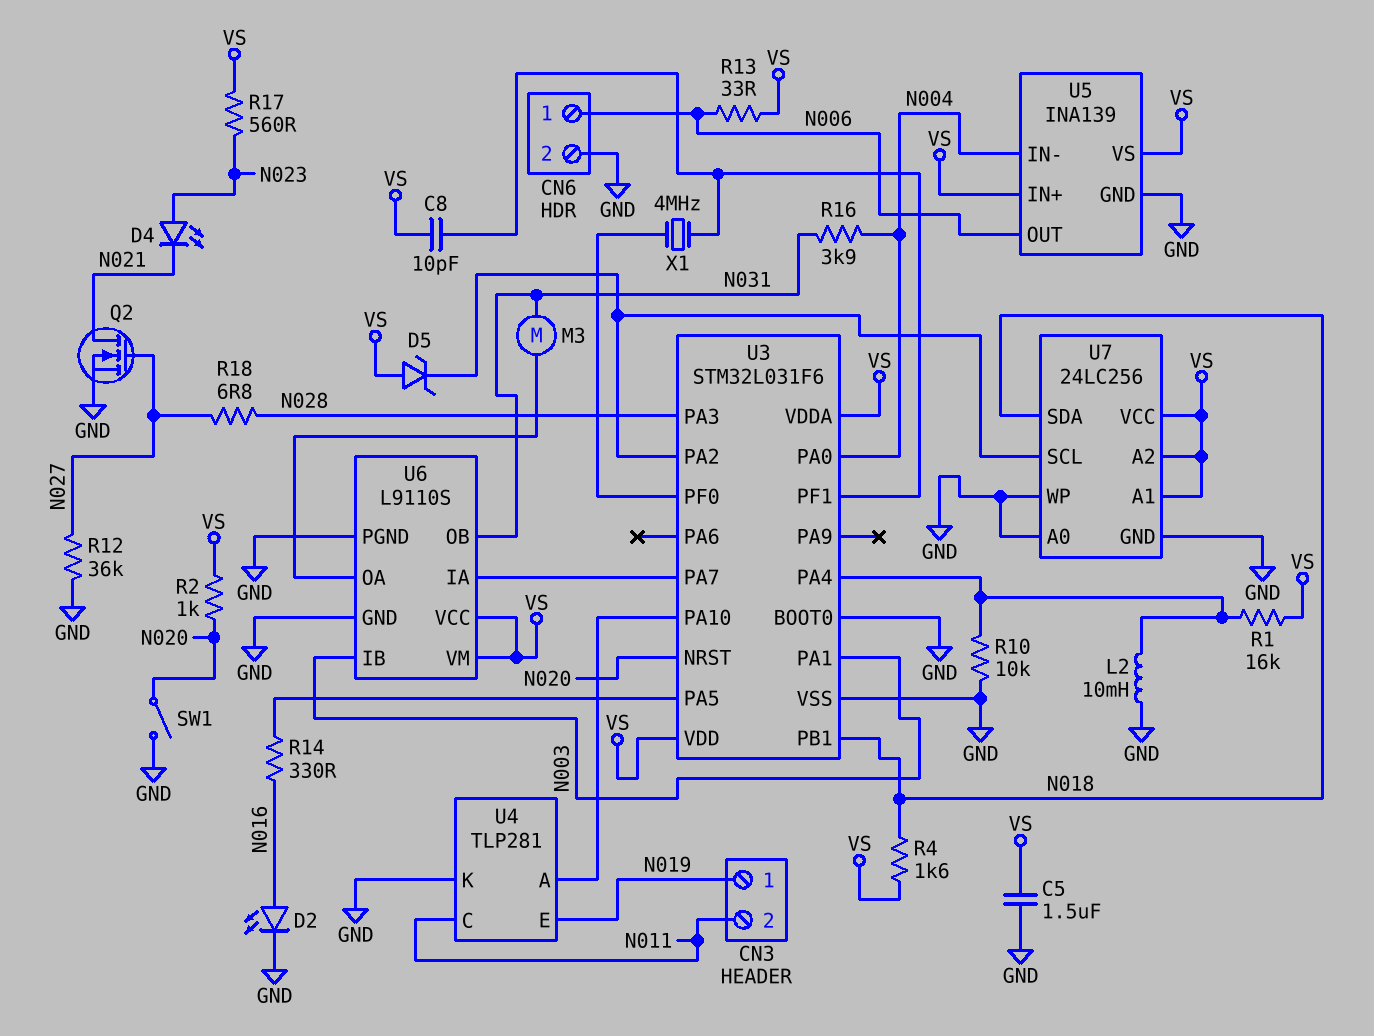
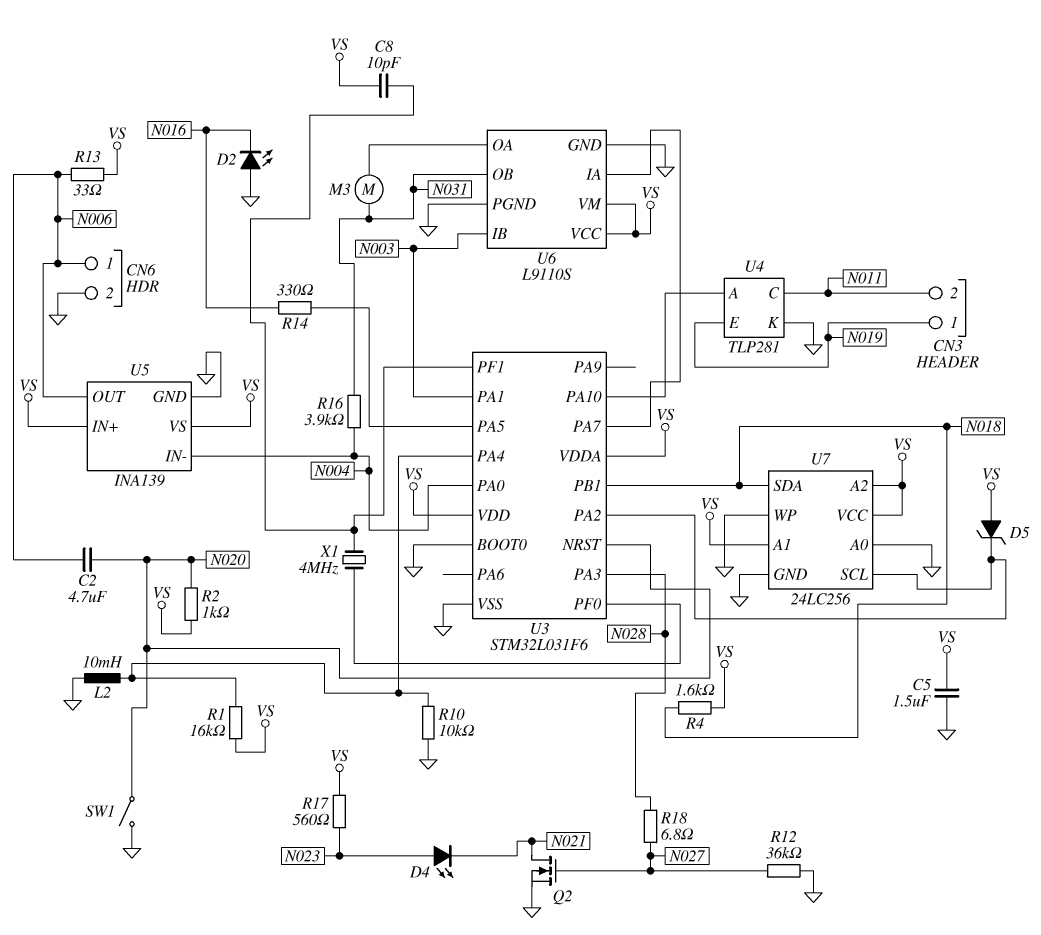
C2: none -> 4.7uF (N006, N020)
D2: LED (A N016, K GND) -> LED (A GND, K N016)

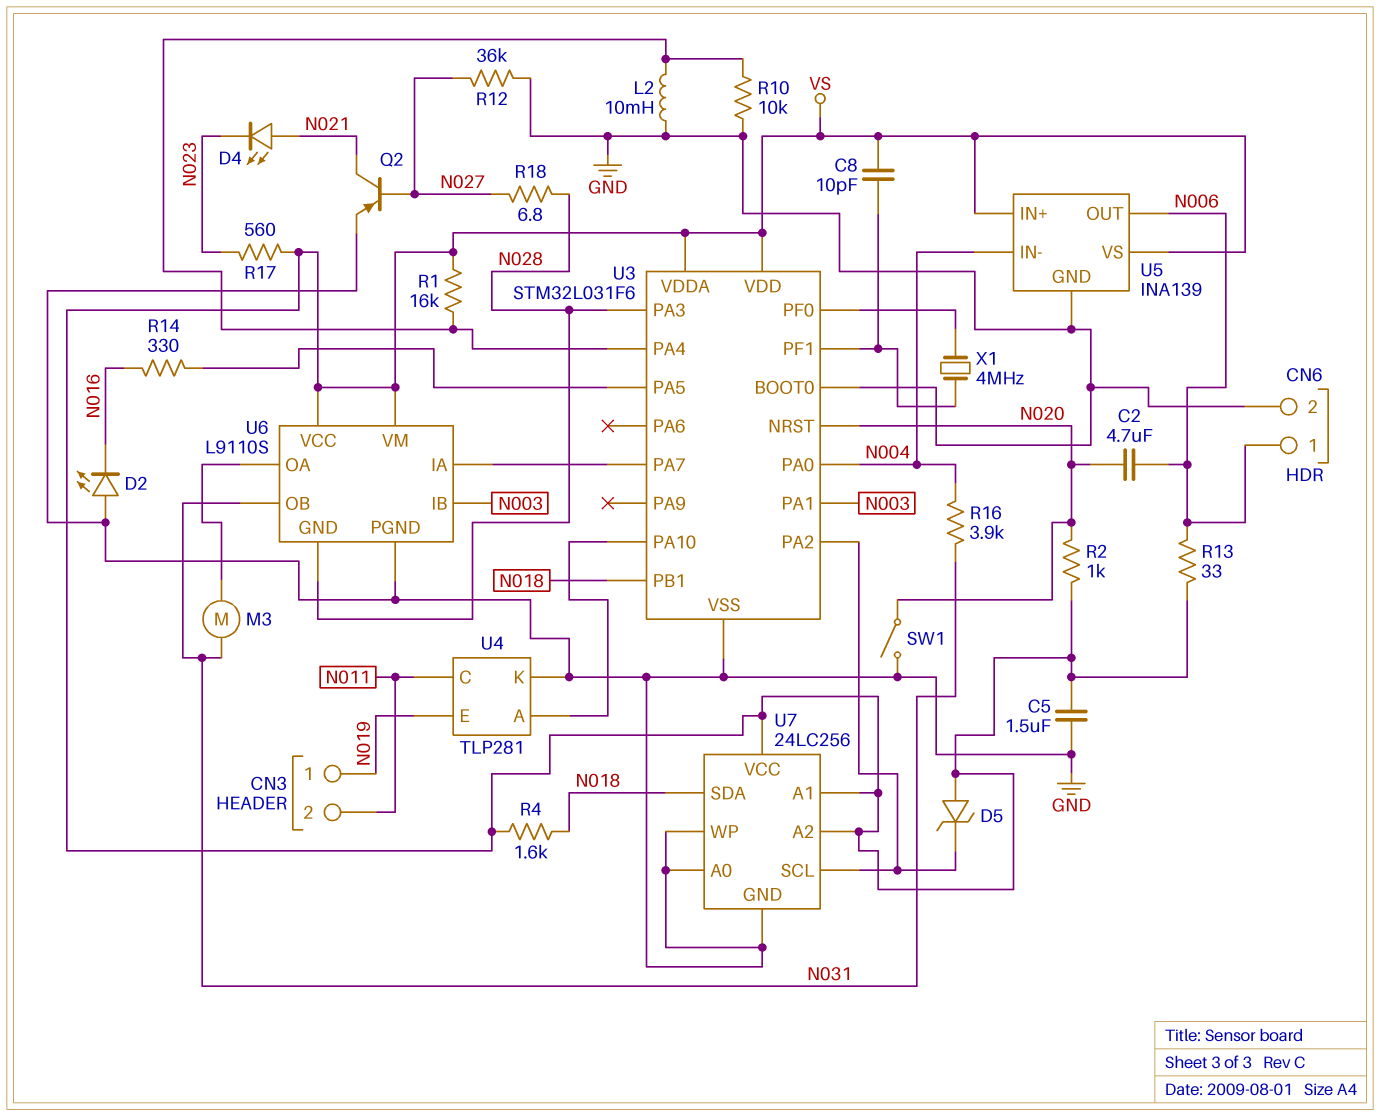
D4: LED (A N023, K N021) -> LED (A N021, K N023)
Q2: NMOS (G N027, D N021, S GND) -> PNP (B N027, C N021, E GND)
U6 pin GND: GND -> N028

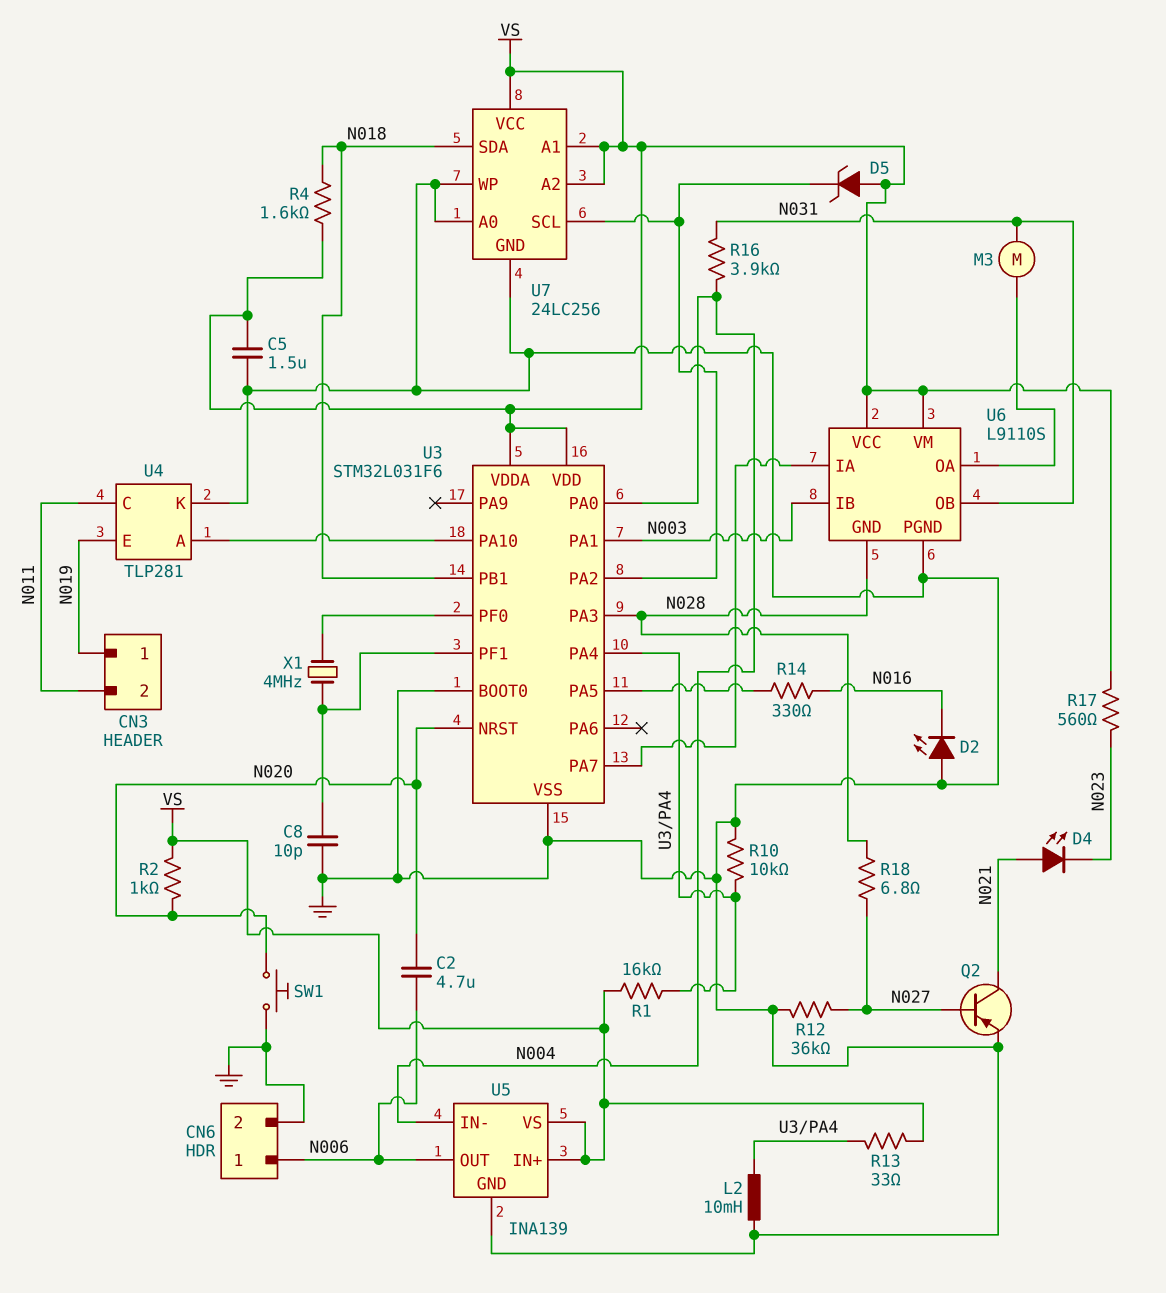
C8: 10pF (U3/PF1, VS) -> 10pF (GND, U3/PF1)
R13: 33 (N006, VS) -> 33 (U3/PA4, VS)
SW1: switch (GND, N020) -> button (GND, N020)

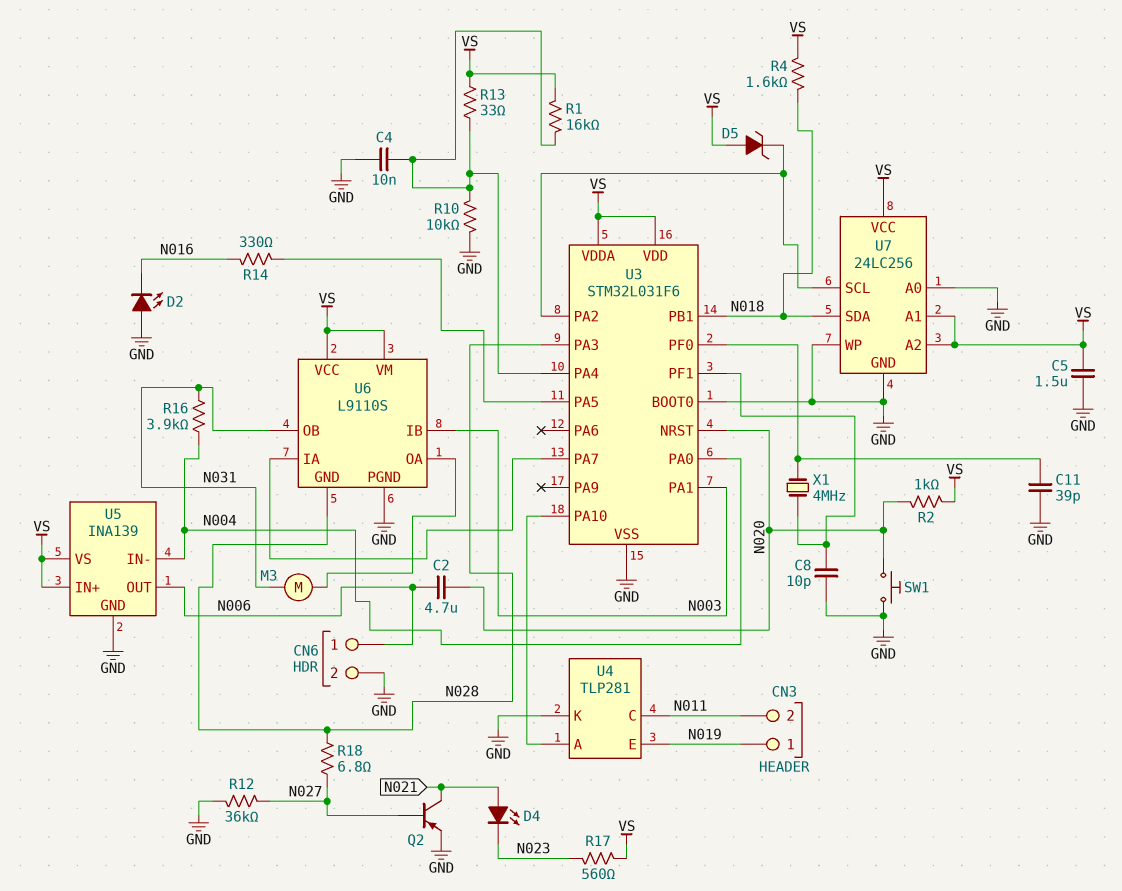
C4: none -> 10nF (GND, U3/PA4)
C11: none -> 39pF (GND, U3/PF0)
L2: 10mH (GND, U3/PA4) -> none

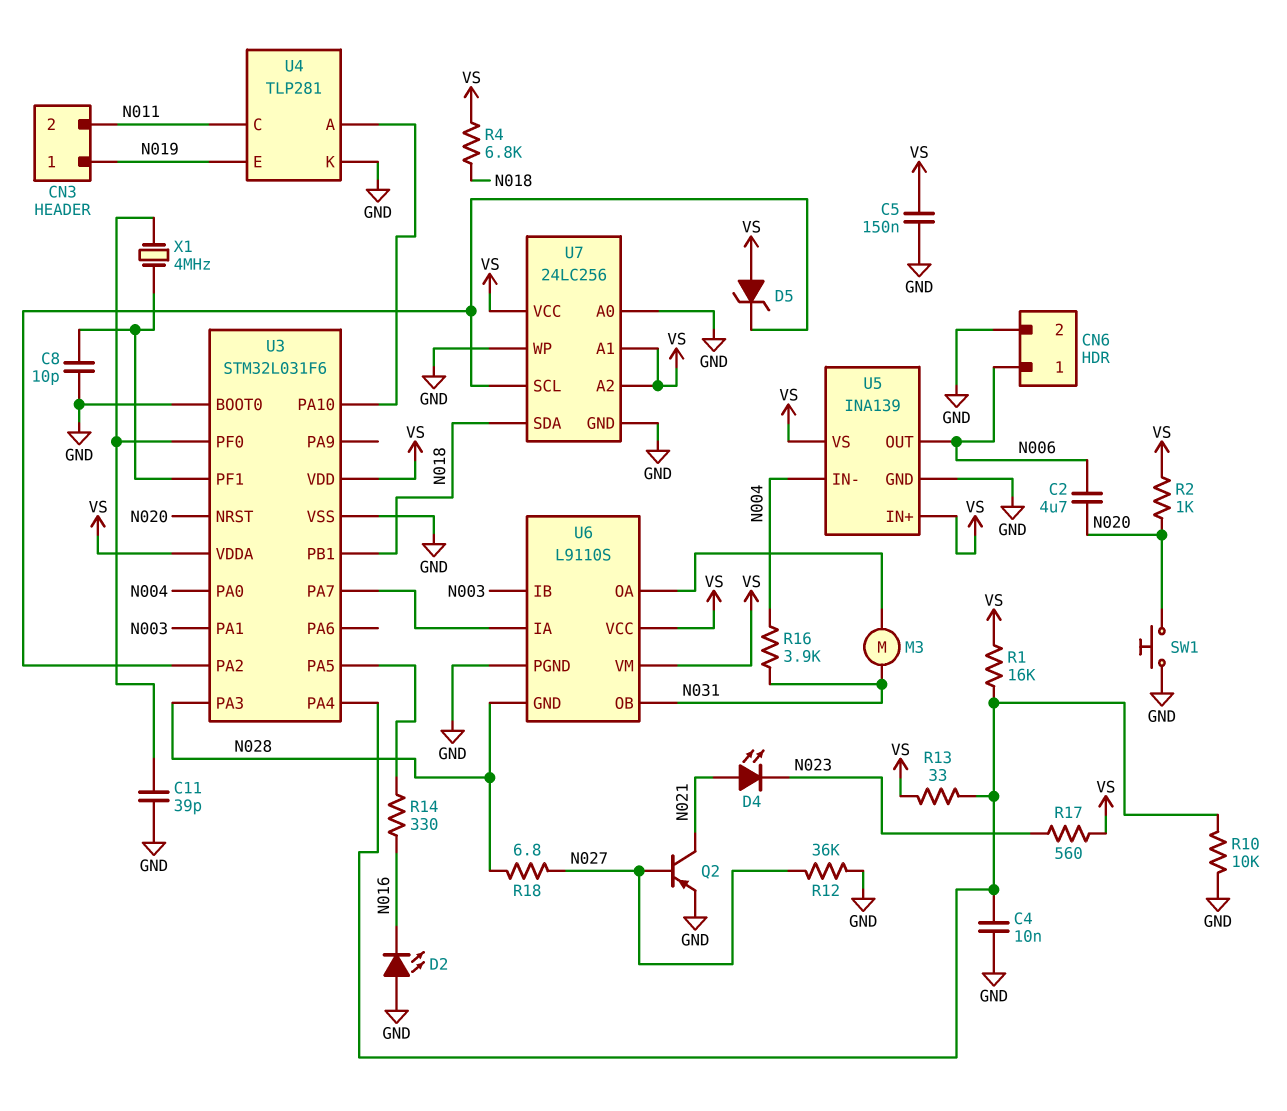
C5: 1.5uF (GND, VS) -> 150nF (GND, VS)
R4: 1.6k (N018, VS) -> 6.8k (N018, VS)

